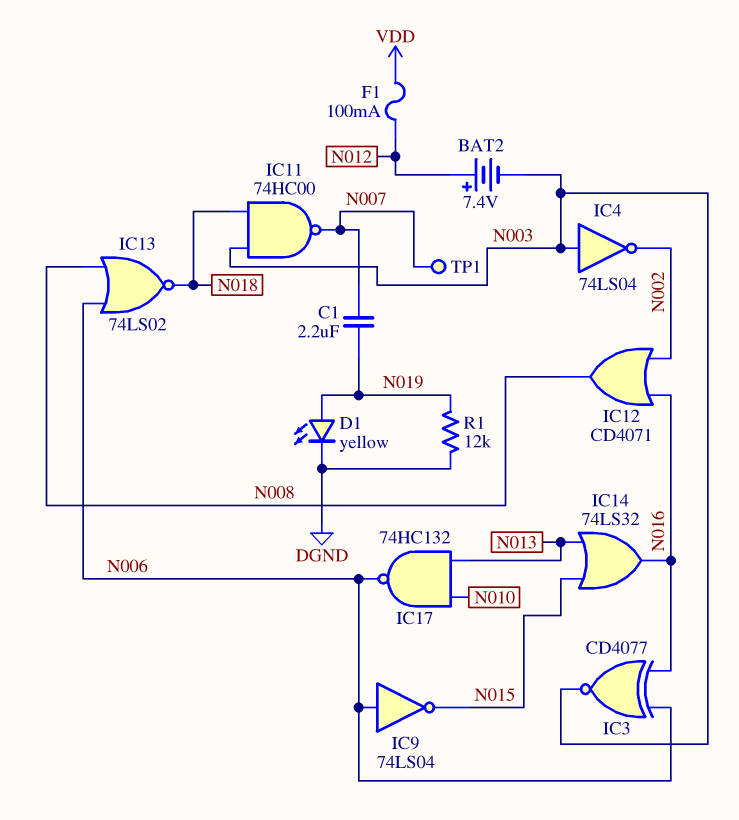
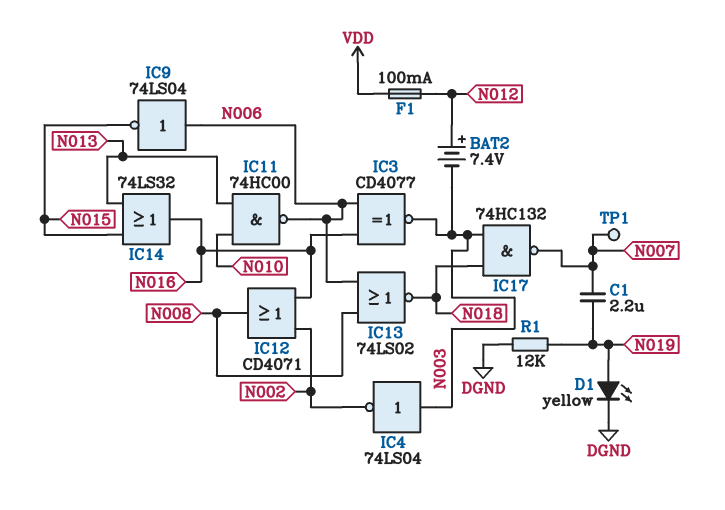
IC11: NAND 74HC00 (in N003, in N018, out N007) -> NAND 74HC00 (in N010, in N013, out N006)
IC17: NAND 74HC132 (in N010, in N013, out N006) -> NAND 74HC132 (in N003, in N018, out N007)

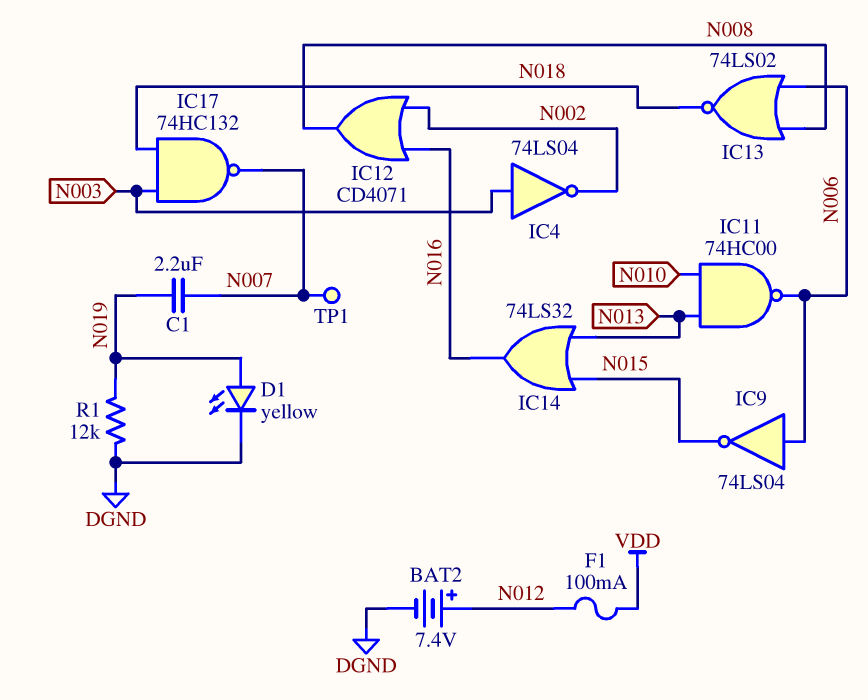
BAT2: 7.4V (plus N012, minus N003) -> 7.4V (plus N012, minus DGND)
IC3: XNOR CD4077 (in N006, in N016, out N003) -> none

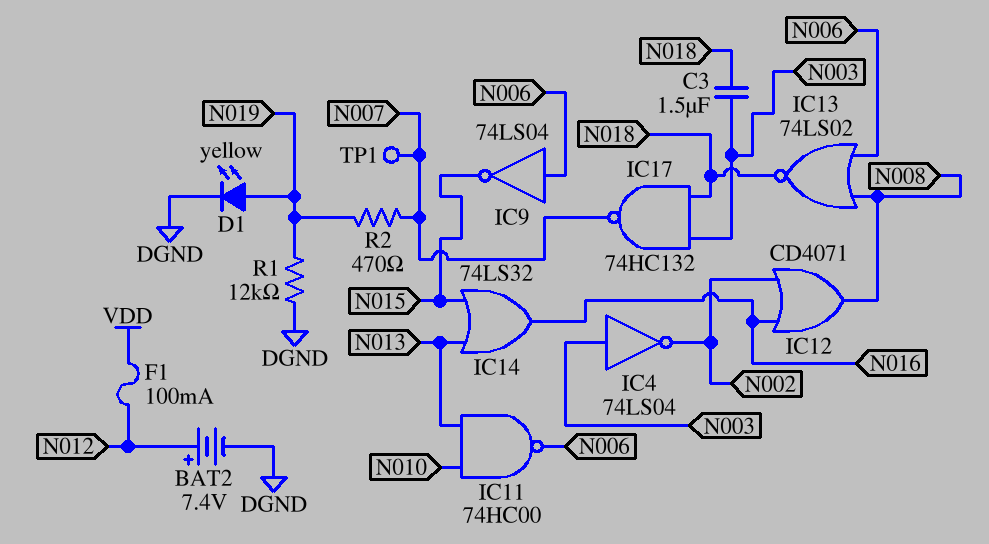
C1: 2.2uF (N007, N019) -> none
C3: none -> 1.5uF (N003, N018)
R2: none -> 470 (N007, N019)

